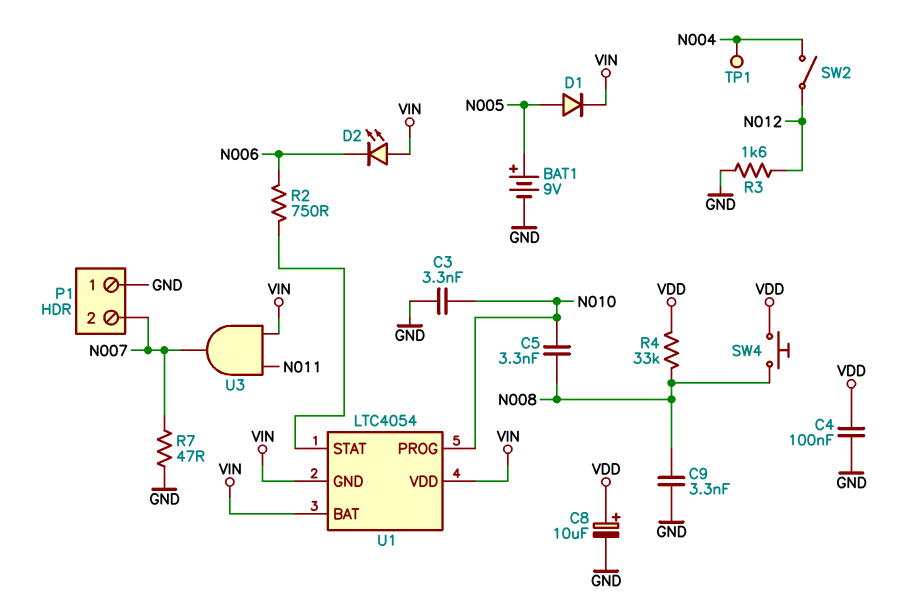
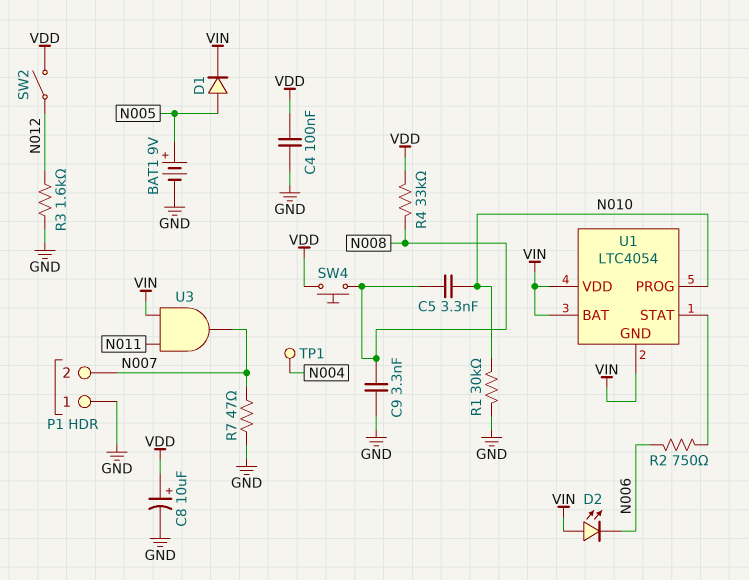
C3: 3.3nF (GND, N010) -> none
R1: none -> 30k (GND, N010)
SW2: switch (N004, N012) -> switch (N012, VDD)

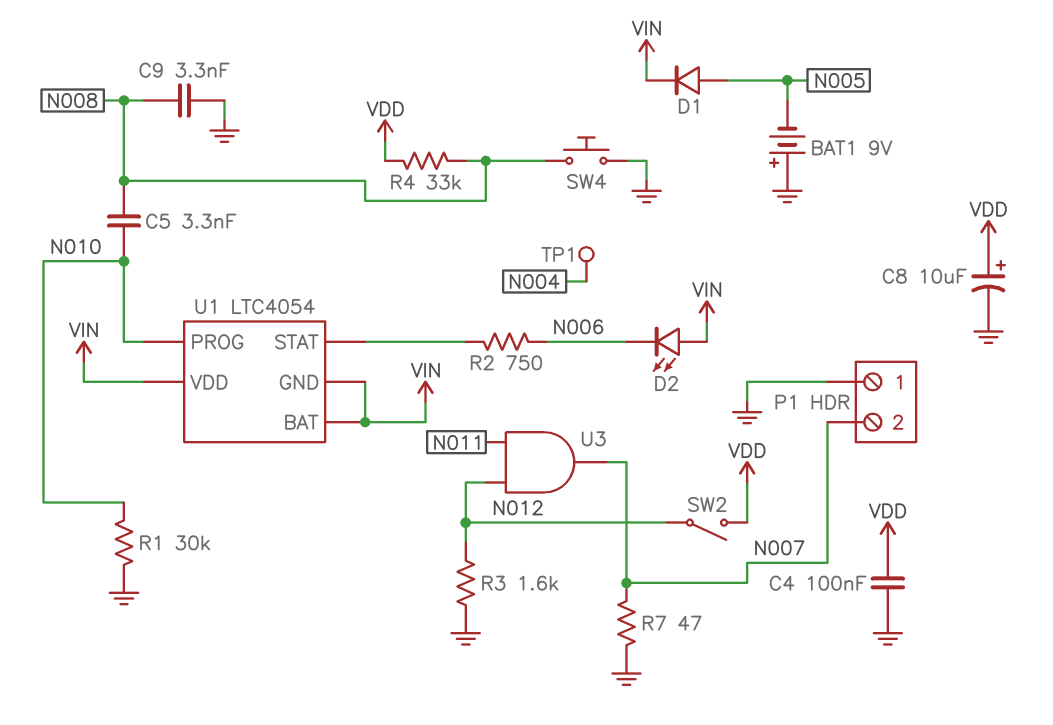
BAT1: 9V (plus N005, minus GND) -> 9V (plus GND, minus N005)
SW4: button (N008, VDD) -> button (GND, N008)
U3: AND (in N011, in VIN, out N007) -> AND (in N011, in N012, out N007)

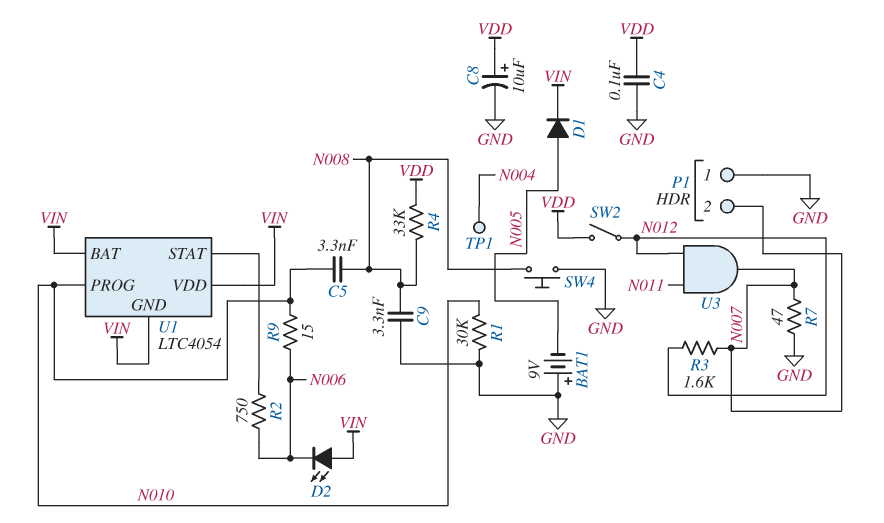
R3: 1.6k (GND, N012) -> 1.6k (N007, N012)
R9: none -> 15 (N006, N010)

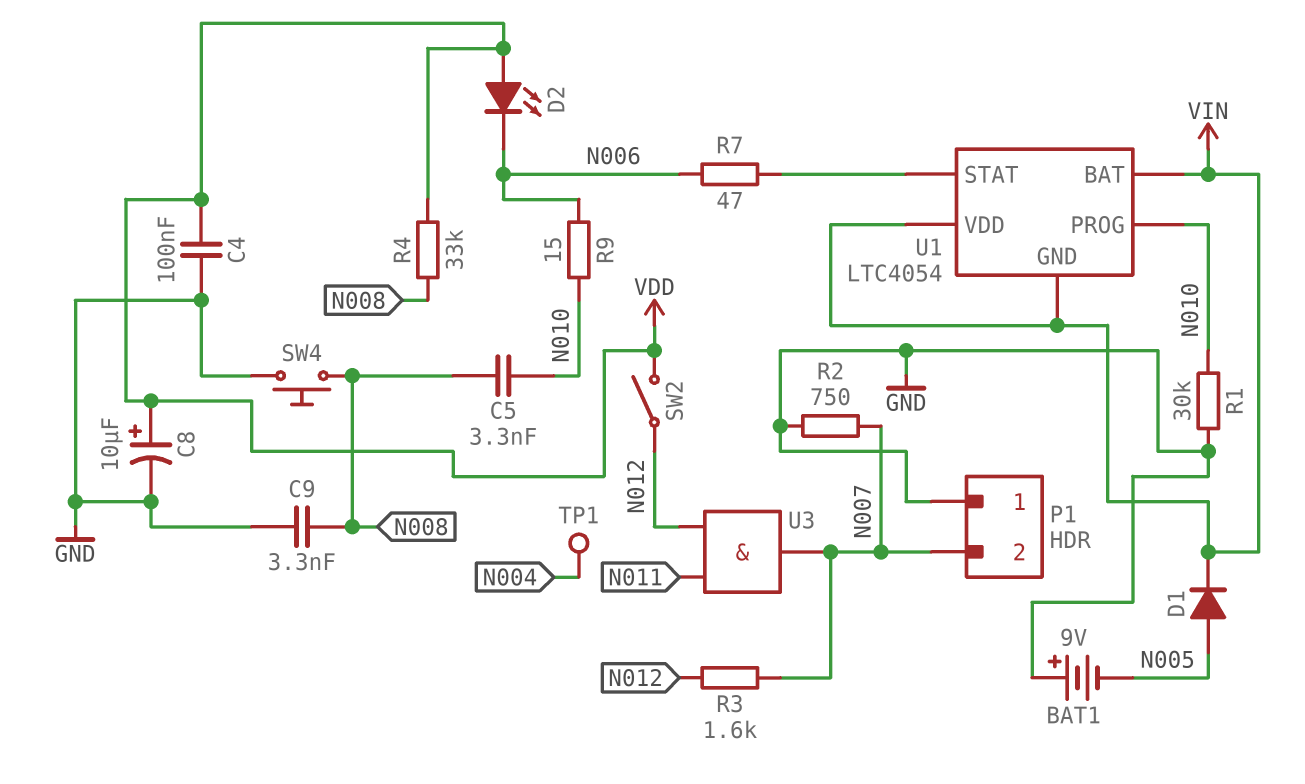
D2: LED (A VIN, K N006) -> LED (A VDD, K N006)
R2: 750 (N006, U1/STAT) -> 750 (GND, N007)
R7: 47 (GND, N007) -> 47 (N006, U1/STAT)

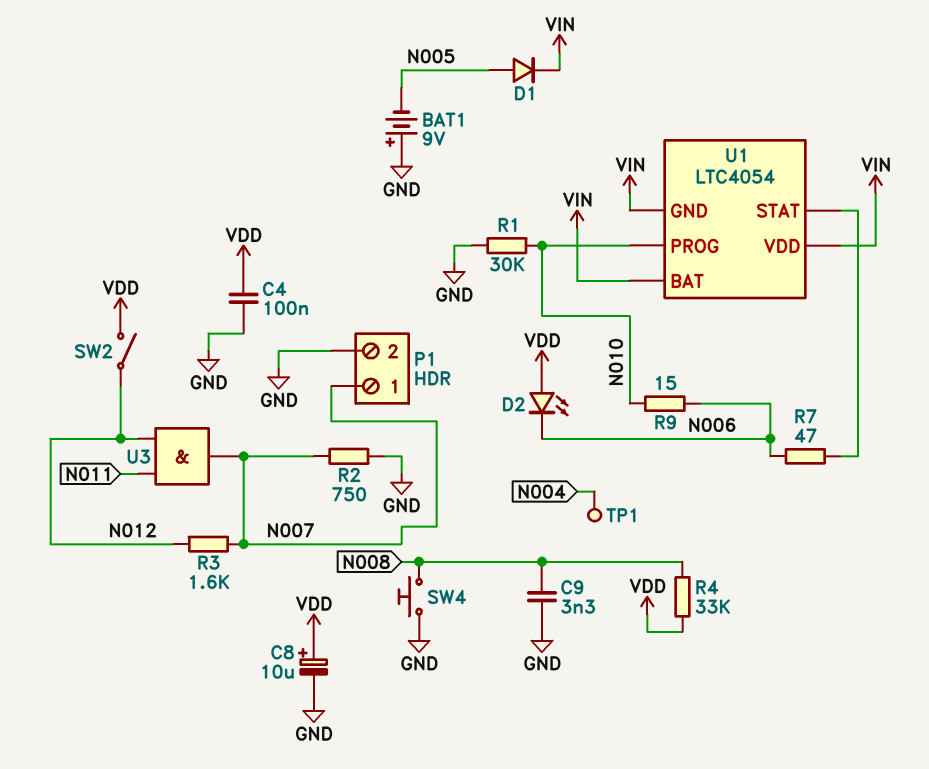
C5: 3.3nF (N008, N010) -> none
P1 pin 1: GND -> N007
P1 pin 2: N007 -> GND

